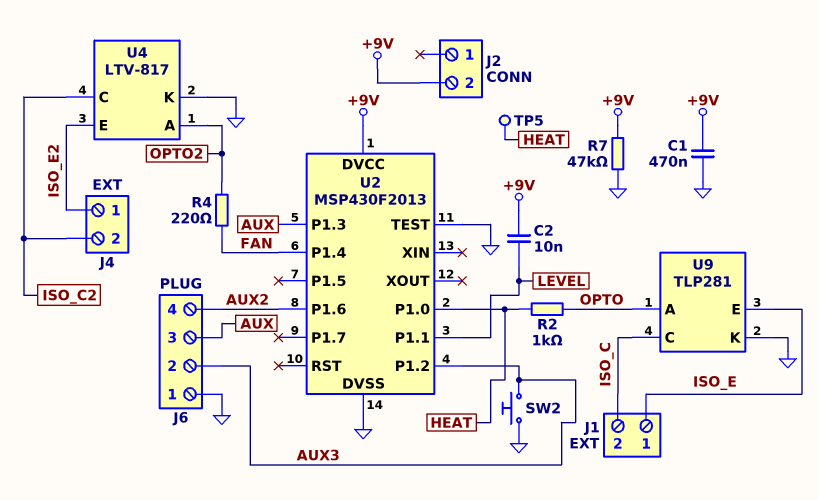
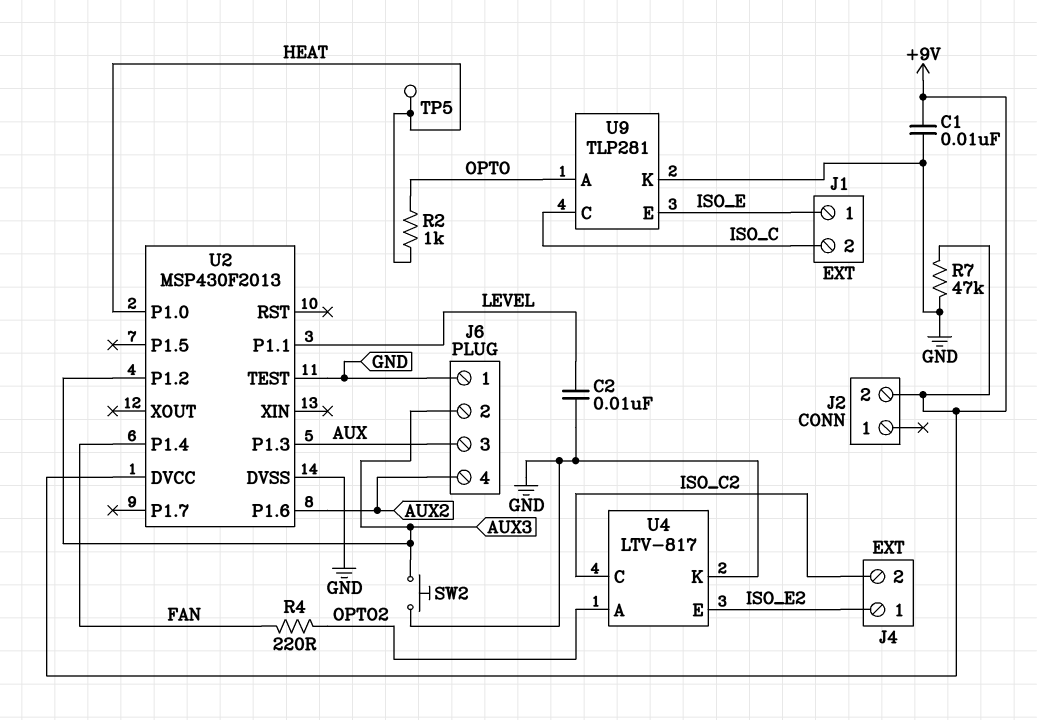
C1: 470nF (+9V, GND) -> 10nF (+9V, GND)
C2: 10nF (+9V, LEVEL) -> 10nF (GND, LEVEL)

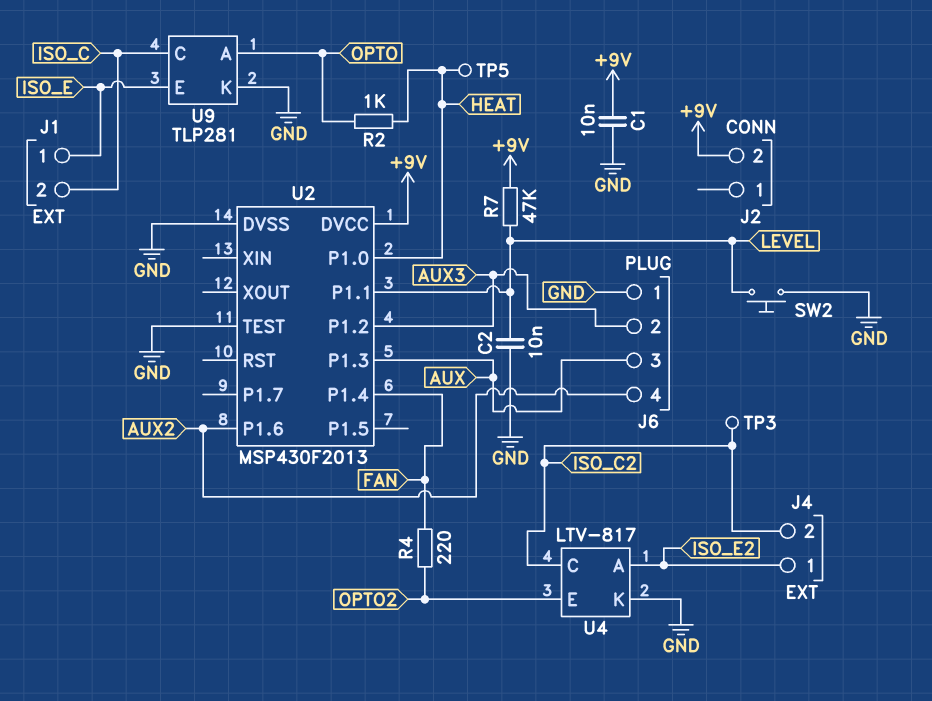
R7: 47k (+9V, GND) -> 47k (+9V, LEVEL)
SW2: button (AUX3, GND) -> button (GND, LEVEL)
TP3: none -> test point (ISO_C2)
U4 pin A: OPTO2 -> ISO_E2
U4 pin E: ISO_E2 -> OPTO2

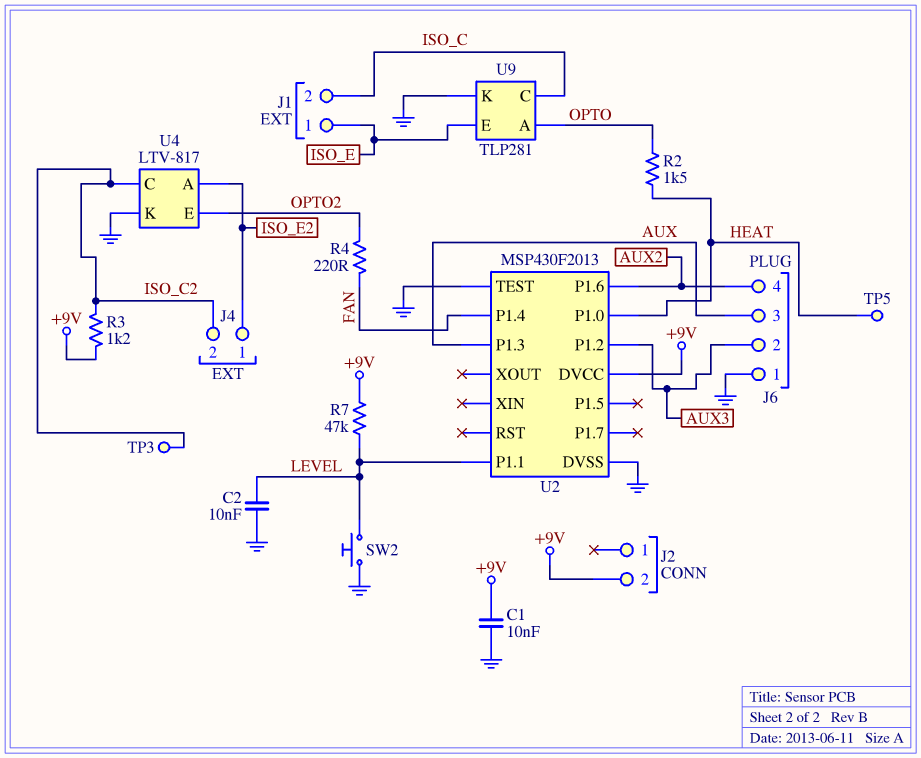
R2: 1k (HEAT, OPTO) -> 1.5k (HEAT, OPTO)
R3: none -> 1.2k (+9V, ISO_C2)

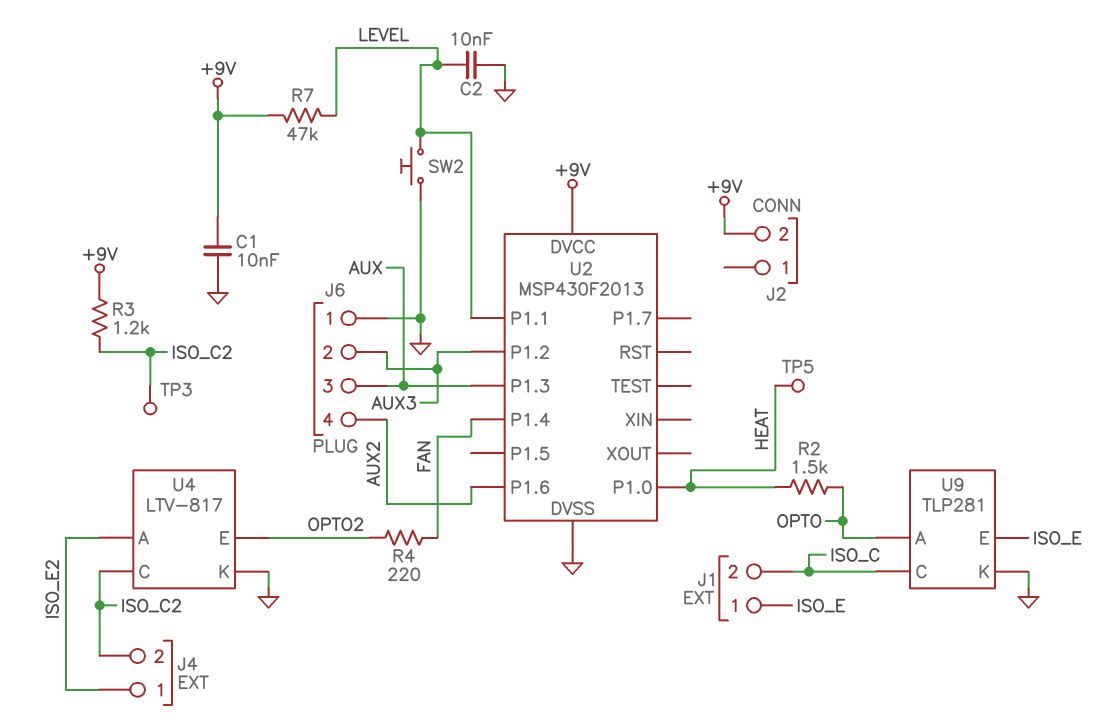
U2 pin TEST: GND -> none

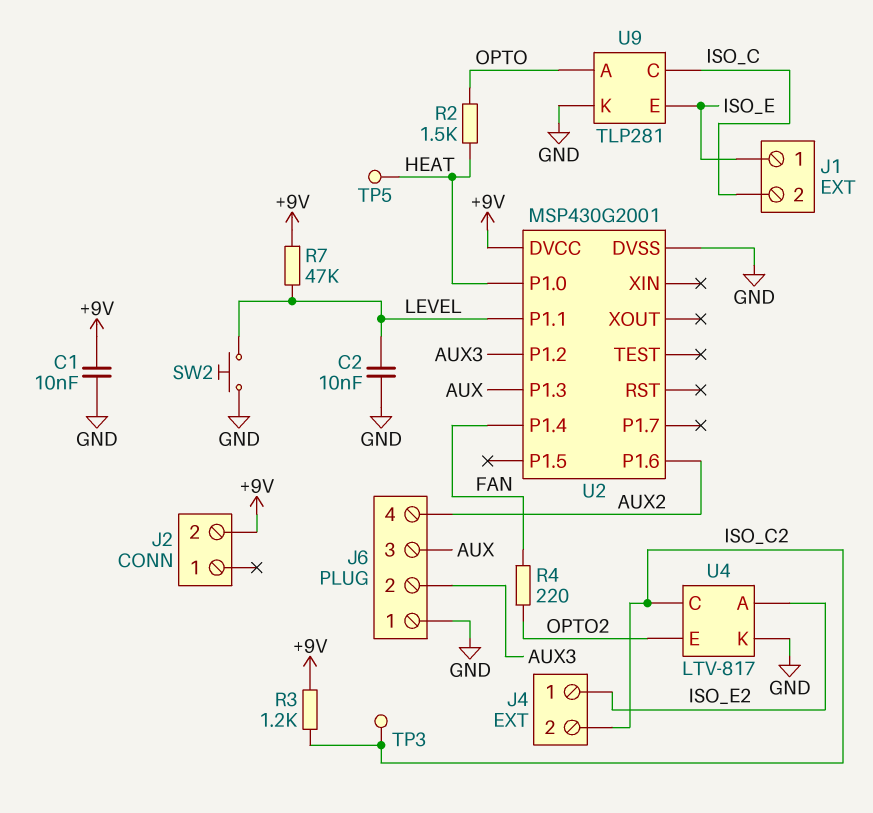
U2: MSP430F2013 -> MSP430G2001

